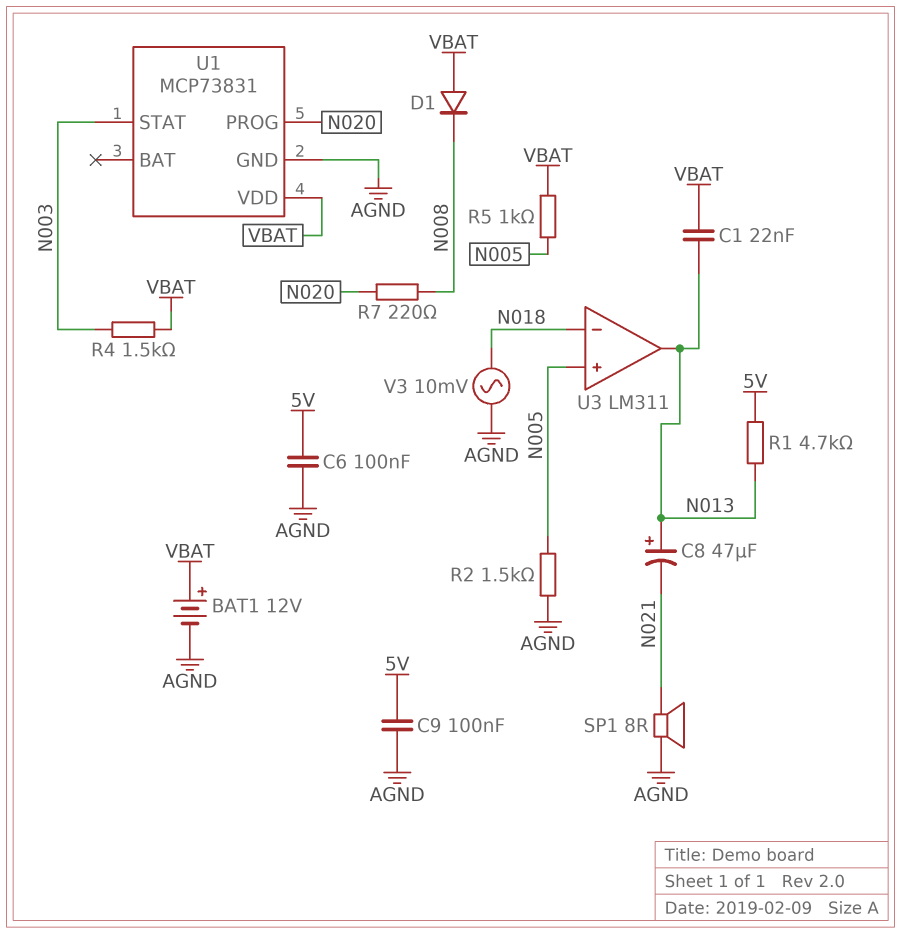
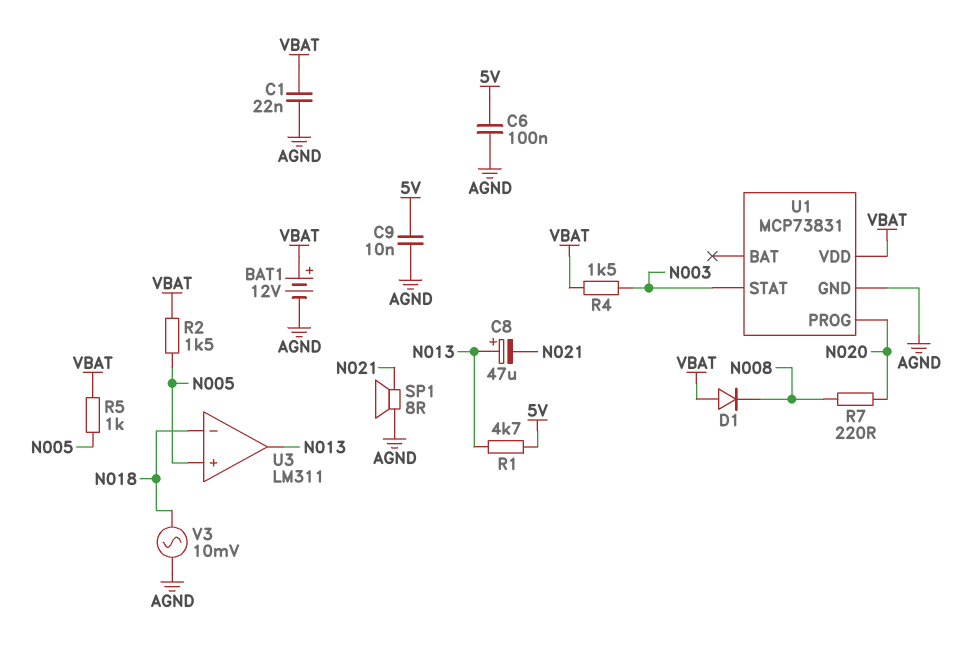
C1: 22nF (N013, VBAT) -> 22nF (AGND, VBAT)
C9: 100nF (5V, AGND) -> 10nF (5V, AGND)
R2: 1.5k (AGND, N005) -> 1.5k (N005, VBAT)

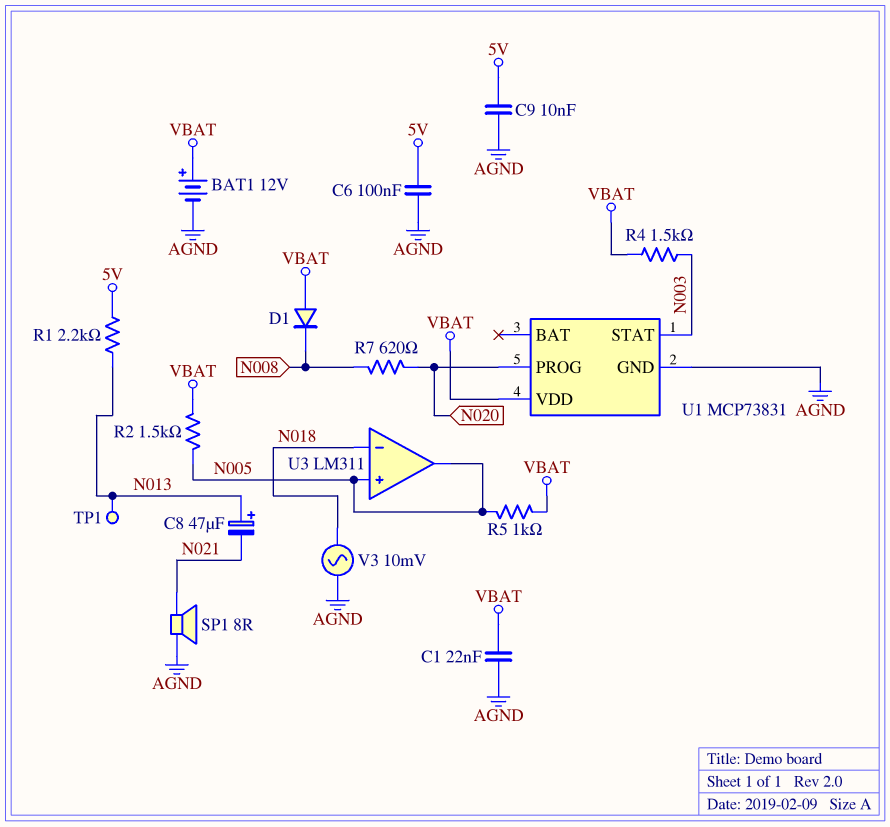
R1: 4.7k (5V, N013) -> 2.2k (5V, N013)
R7: 220 (N008, N020) -> 620 (N008, N020)
TP1: none -> test point (N013)
U3 pin out: N013 -> N005

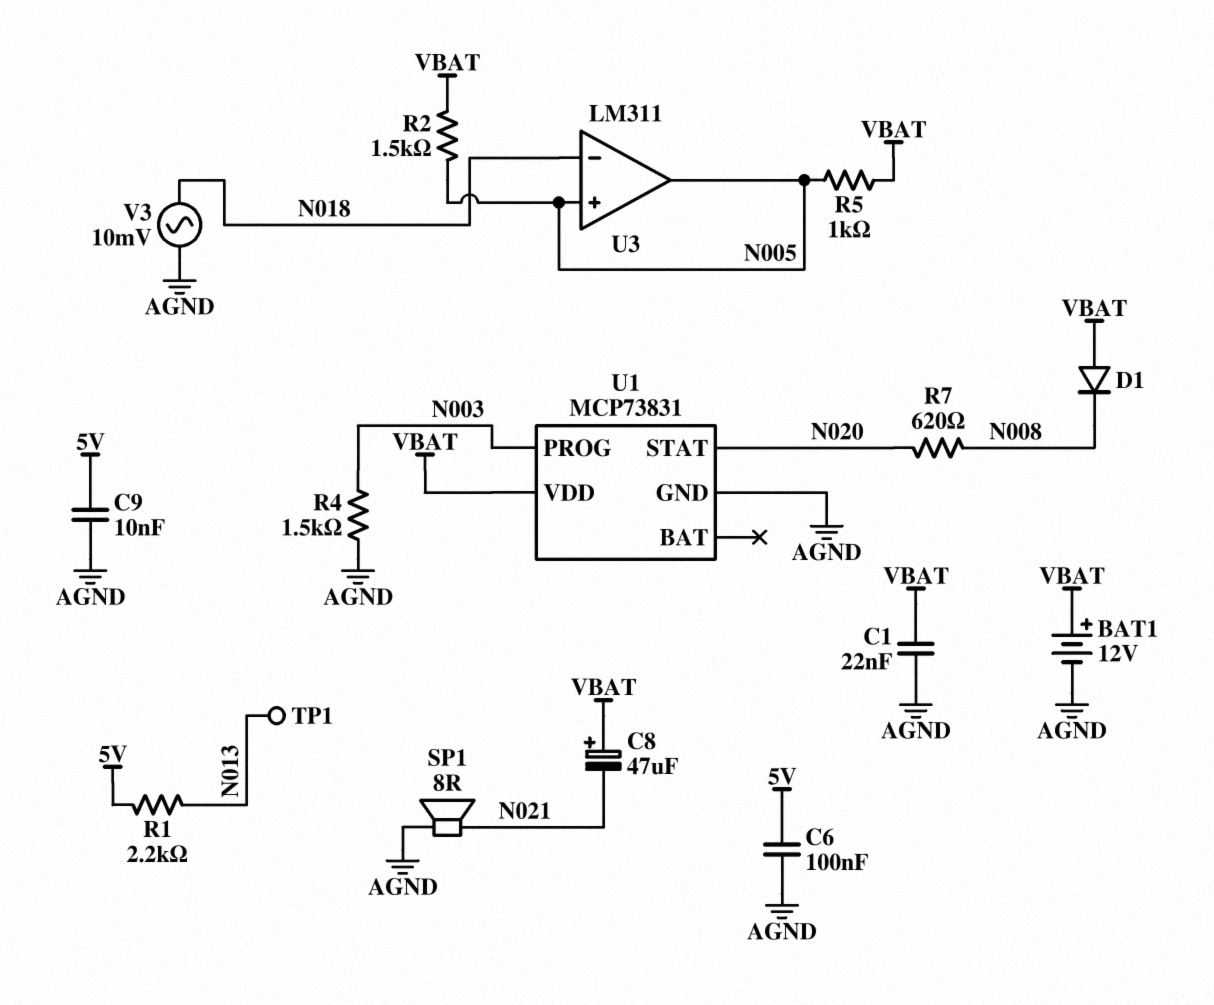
C8: 47uF (plus N013, minus N021) -> 47uF (plus VBAT, minus N021)
R4: 1.5k (N003, VBAT) -> 1.5k (AGND, N003)
U1 pin PROG: N020 -> N003
U1 pin STAT: N003 -> N020

